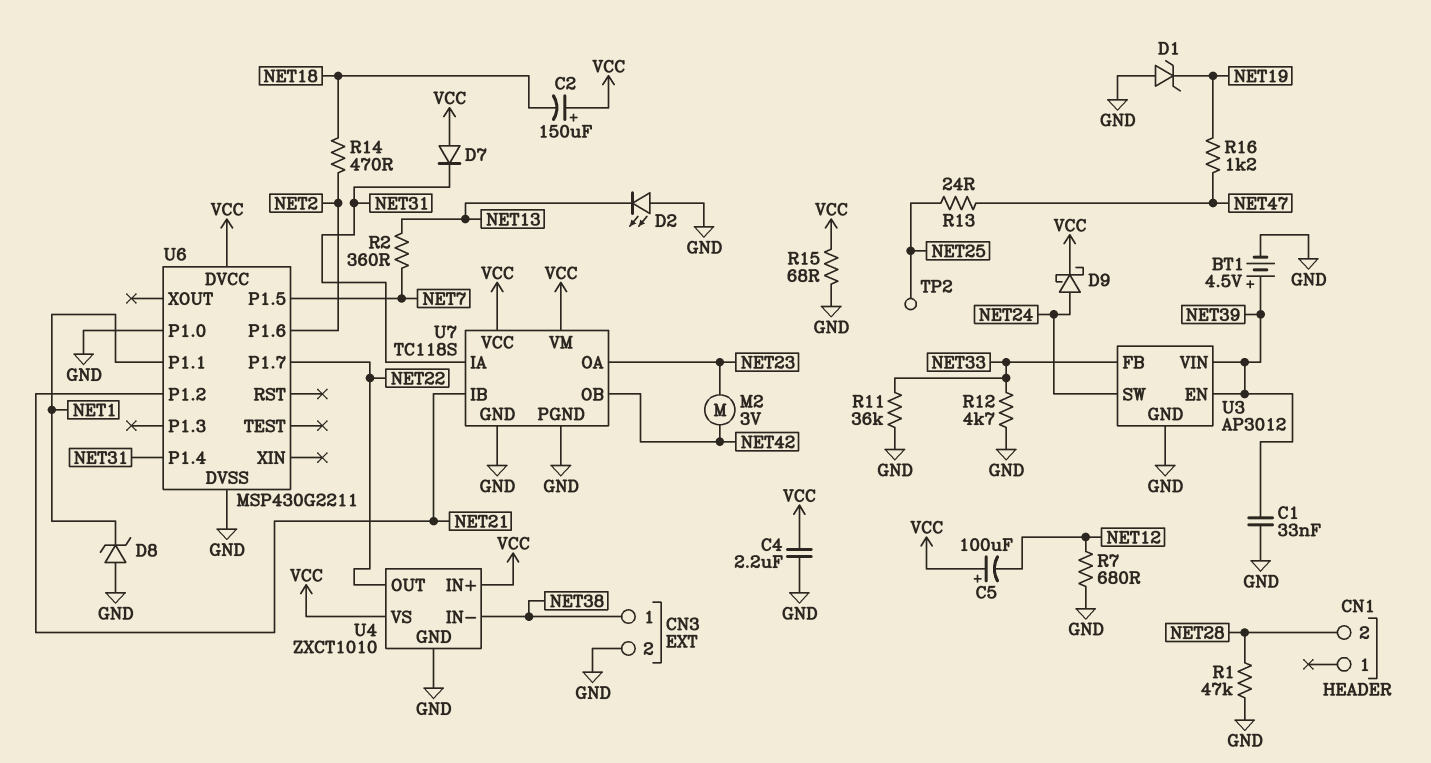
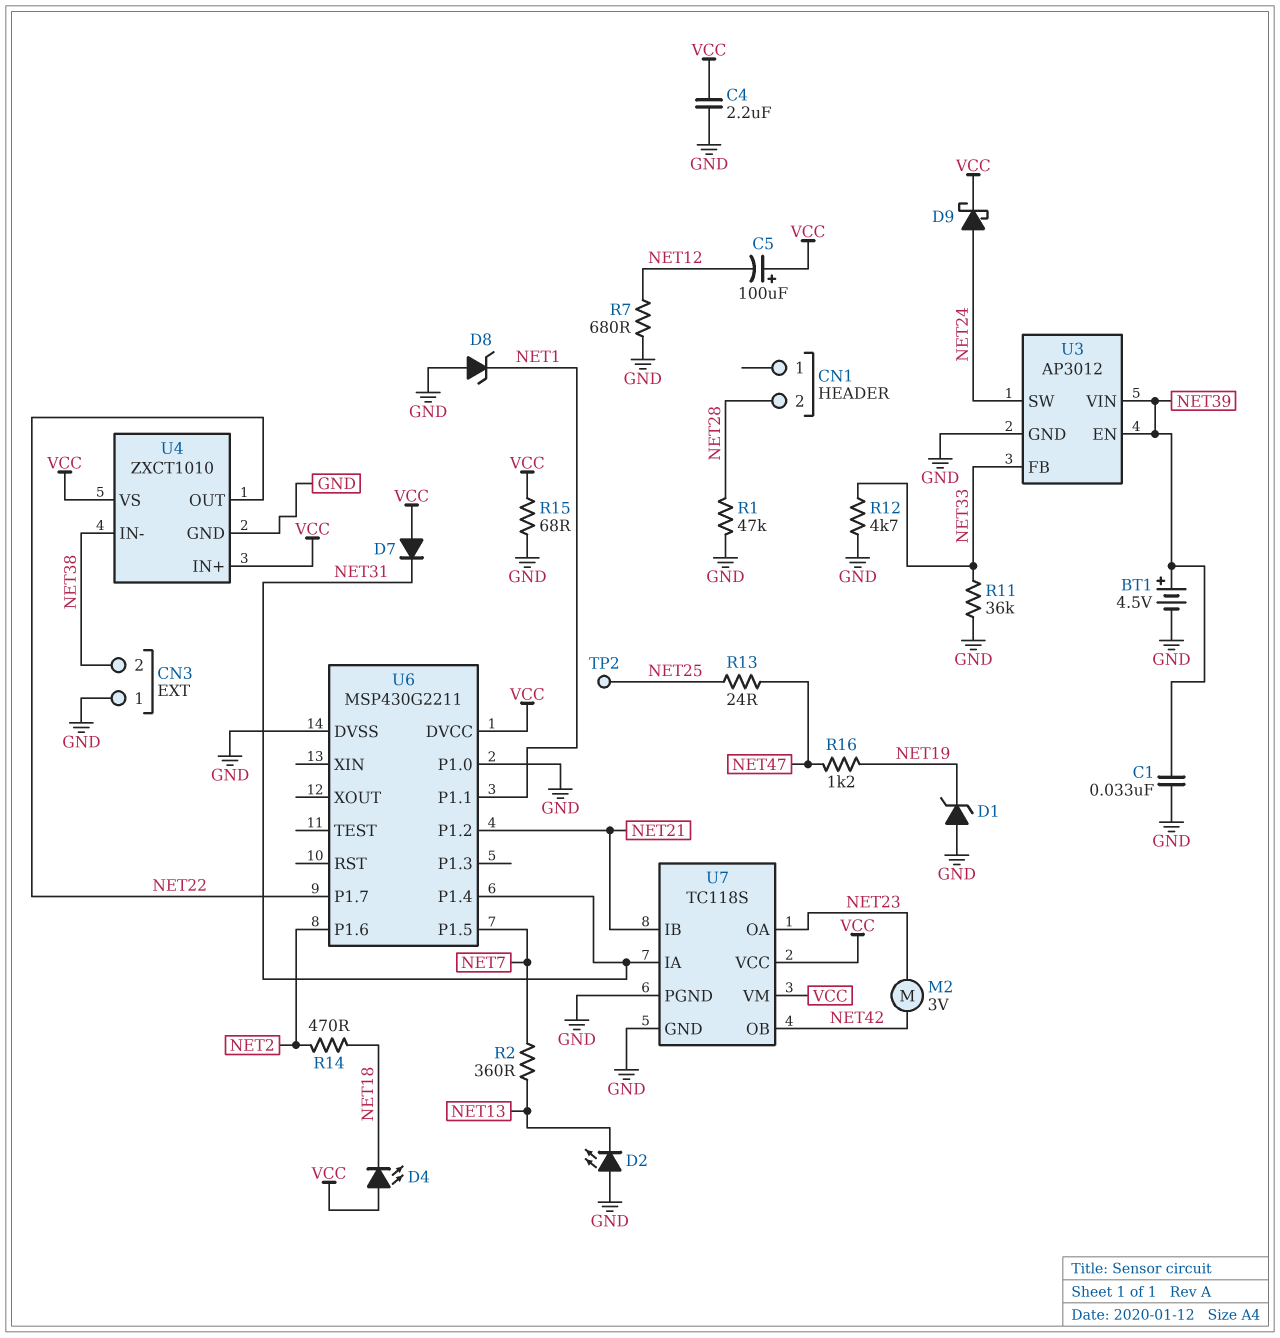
C2: 150uF (plus VCC, minus NET18) -> none
CN3 pin 1: NET38 -> GND
CN3 pin 2: GND -> NET38
D4: none -> LED (A VCC, K NET18)

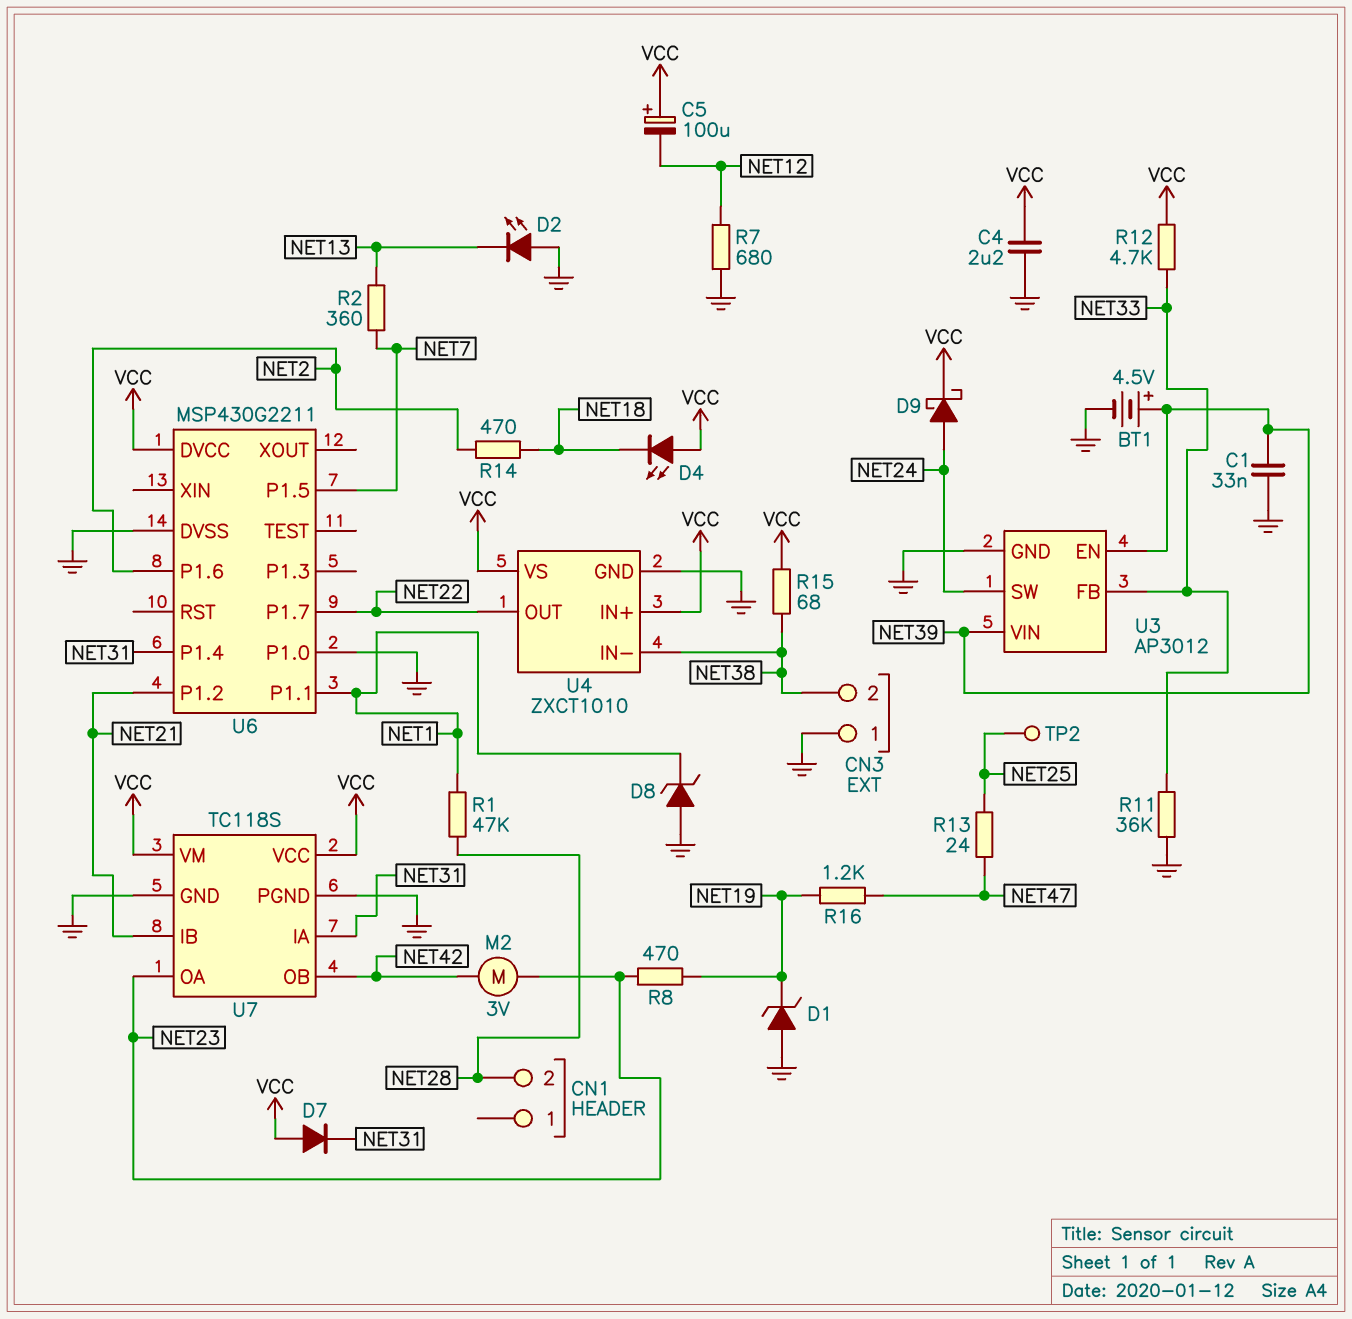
R1: 47k (GND, NET28) -> 47k (NET1, NET28)
R8: none -> 470 (NET19, NET23)
R12: 4.7k (GND, NET33) -> 4.7k (NET33, VCC)
R15: 68 (GND, VCC) -> 68 (NET38, VCC)

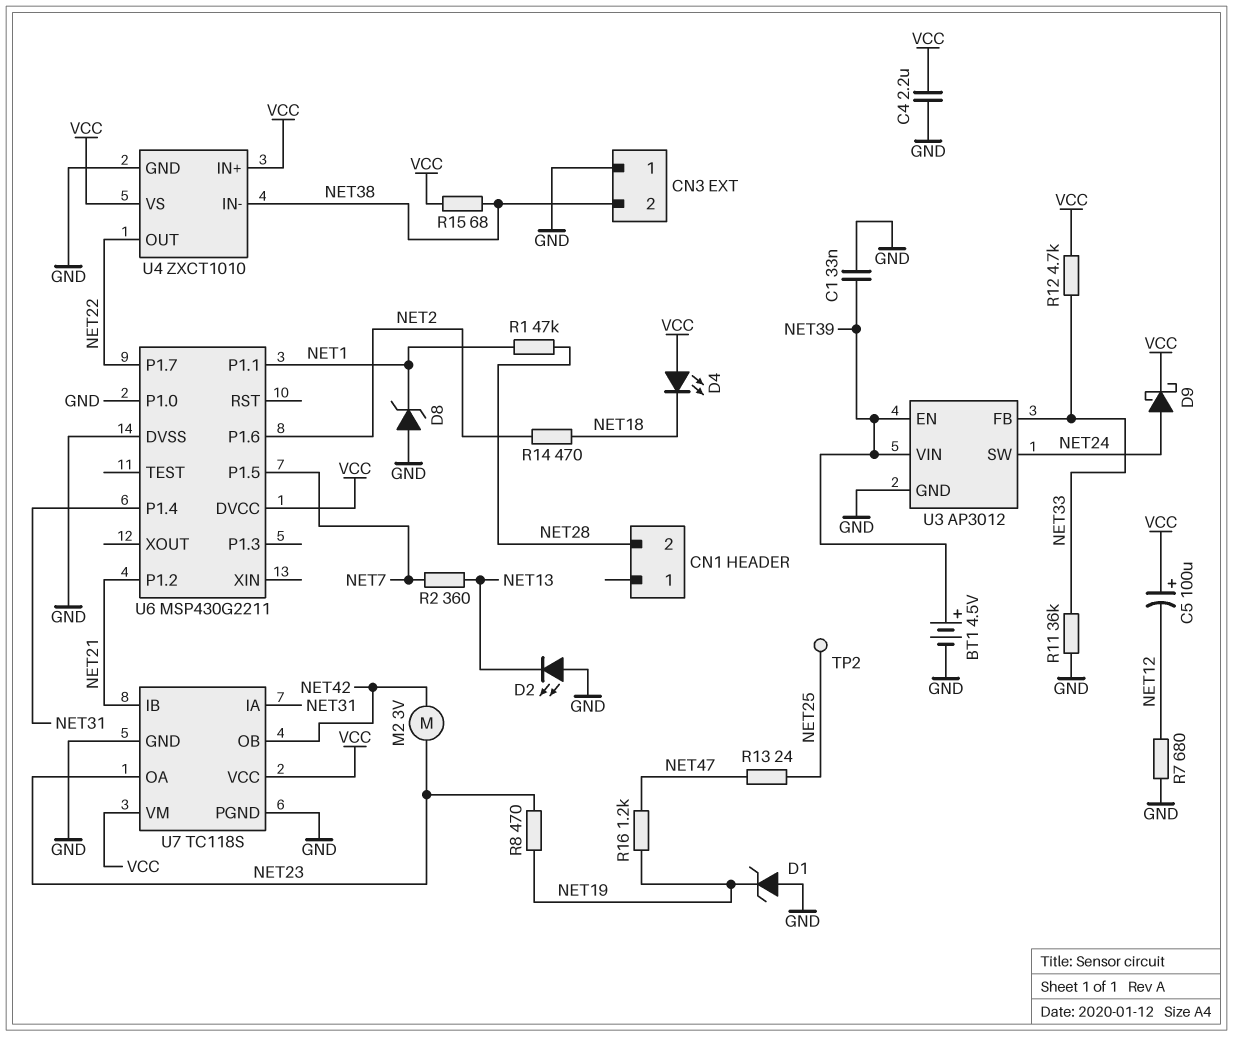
D7: diode (A VCC, K NET31) -> none

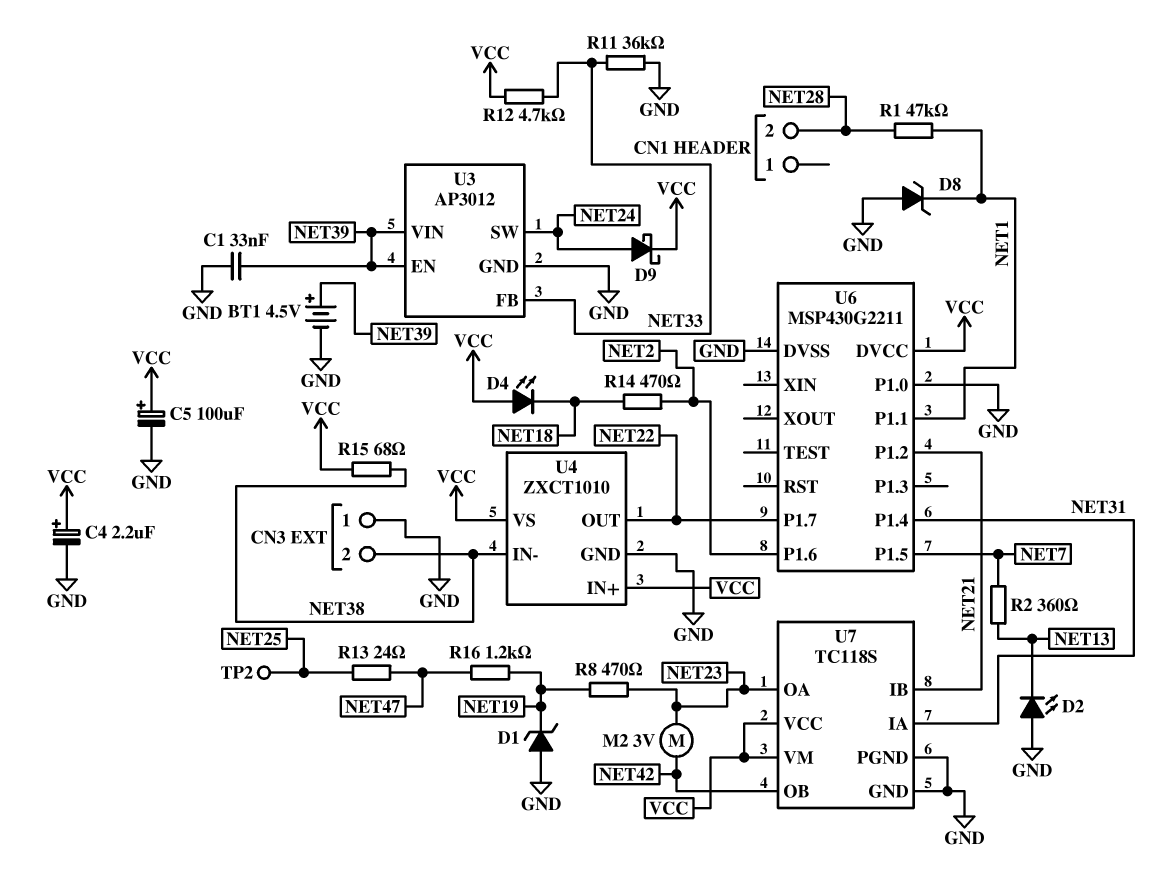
C4: 2.2uF (GND, VCC) -> 2.2uF (plus VCC, minus GND)
C5: 100uF (plus VCC, minus NET12) -> 100uF (plus VCC, minus GND)
R7: 680 (GND, NET12) -> none

